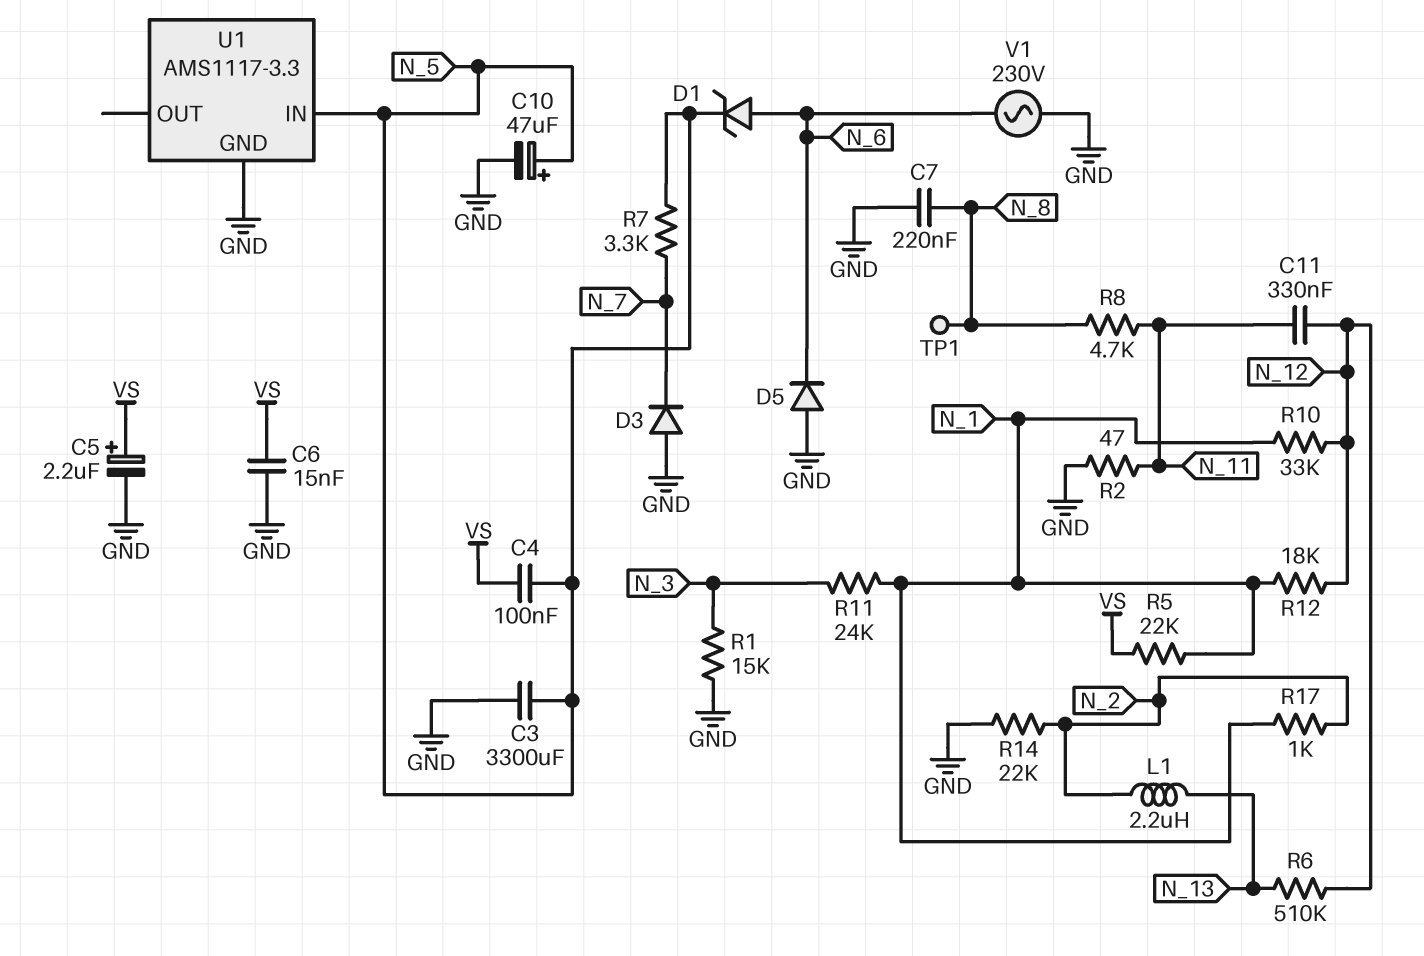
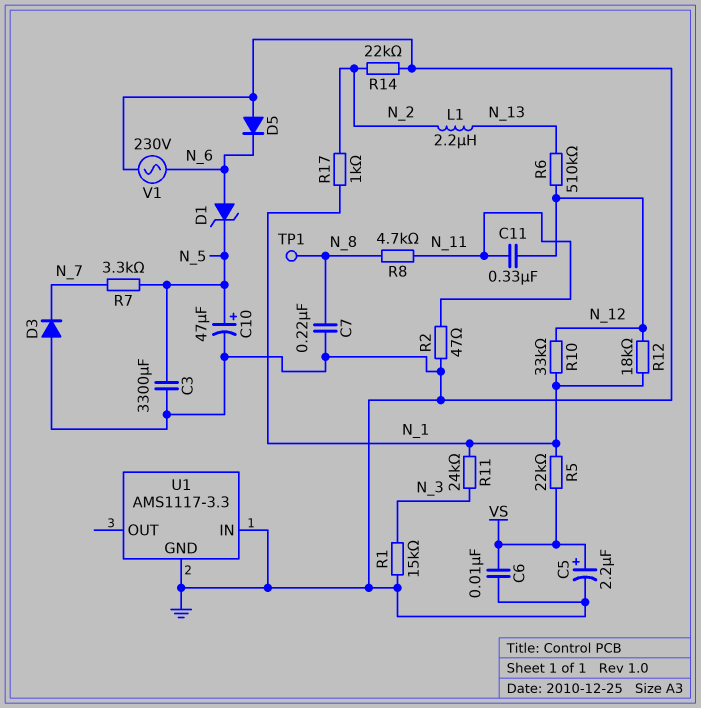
C4: 100nF (N_5, VS) -> none
C6: 15nF (GND, VS) -> 10nF (GND, VS)
U1 pin IN: N_5 -> GND

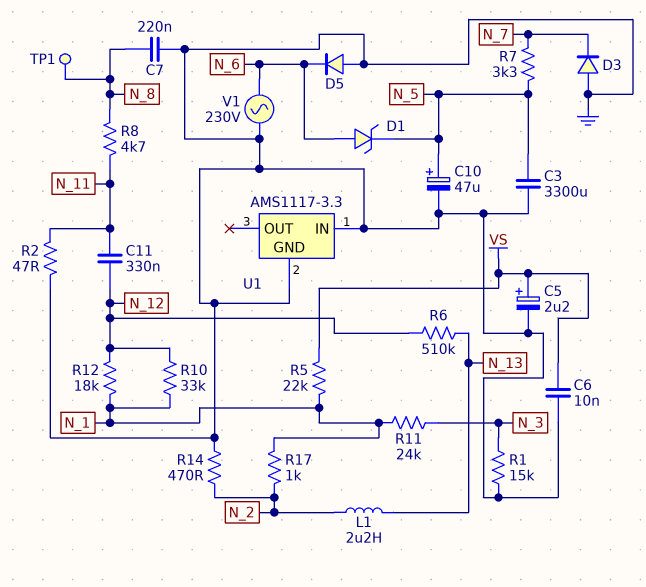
R14: 22k (GND, N_2) -> 470 (GND, N_2)

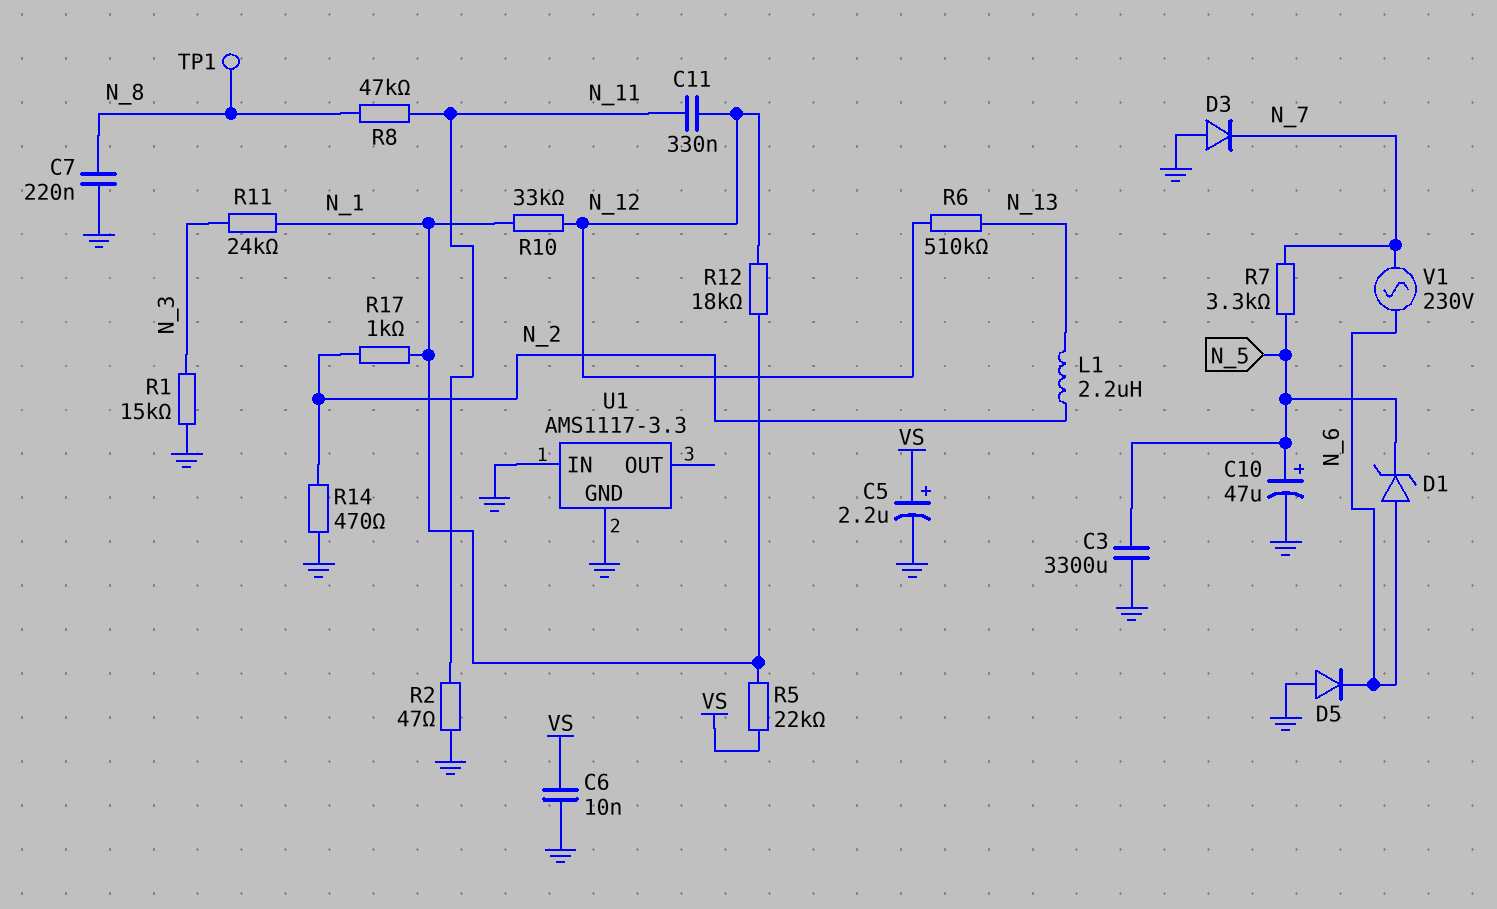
R8: 4.7k (N_8, N_11) -> 47k (N_8, N_11)
V1: AC 230V (GND, N_6) -> AC 230V (N_6, N_7)

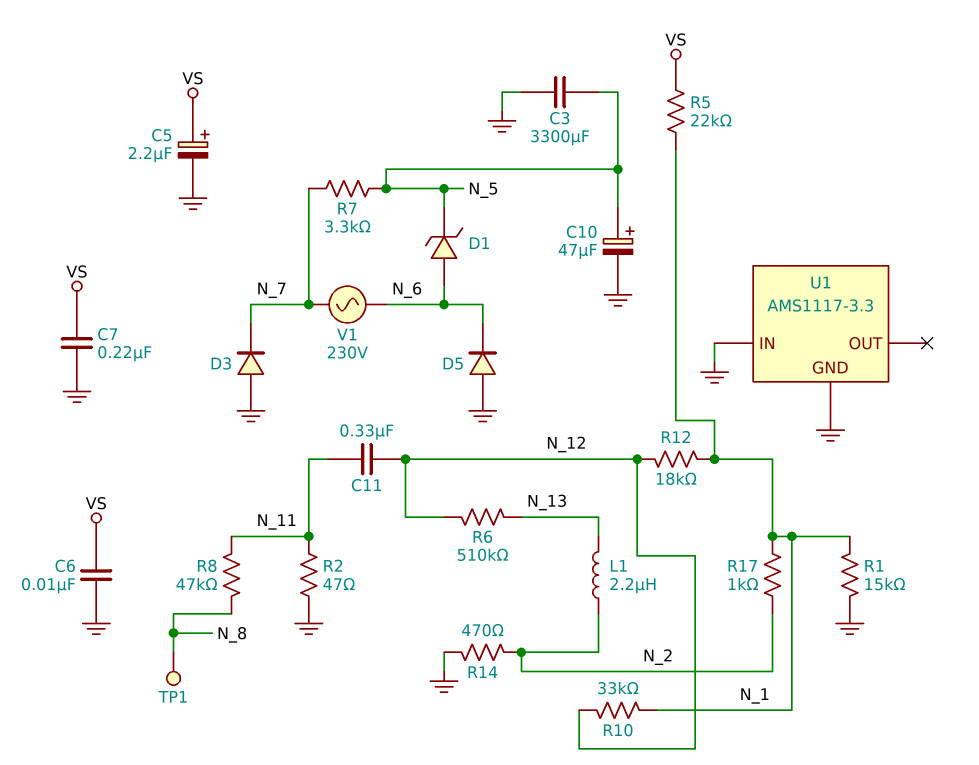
C7: 220nF (GND, N_8) -> 220nF (GND, VS)
R1: 15k (GND, N_3) -> 15k (GND, N_1)
R11: 24k (N_1, N_3) -> none

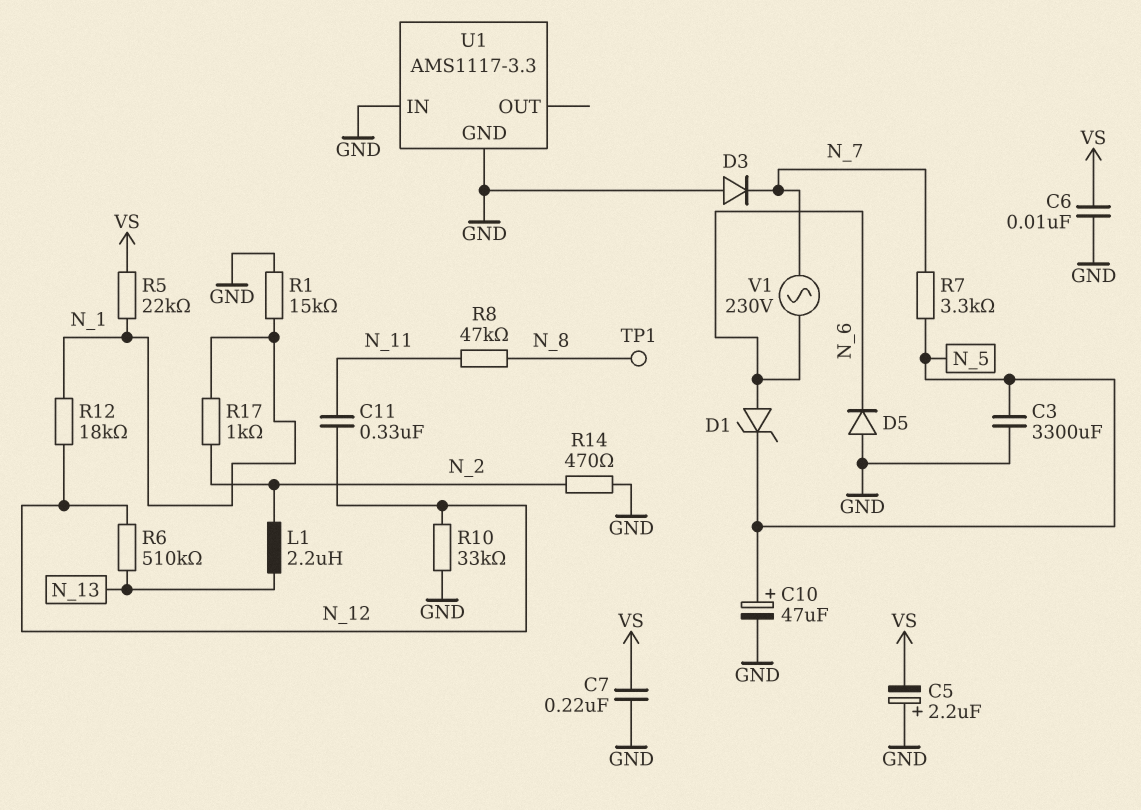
C5: 2.2uF (plus VS, minus GND) -> 2.2uF (plus GND, minus VS)
R2: 47 (GND, N_11) -> none
R10: 33k (N_1, N_12) -> 33k (GND, N_12)

